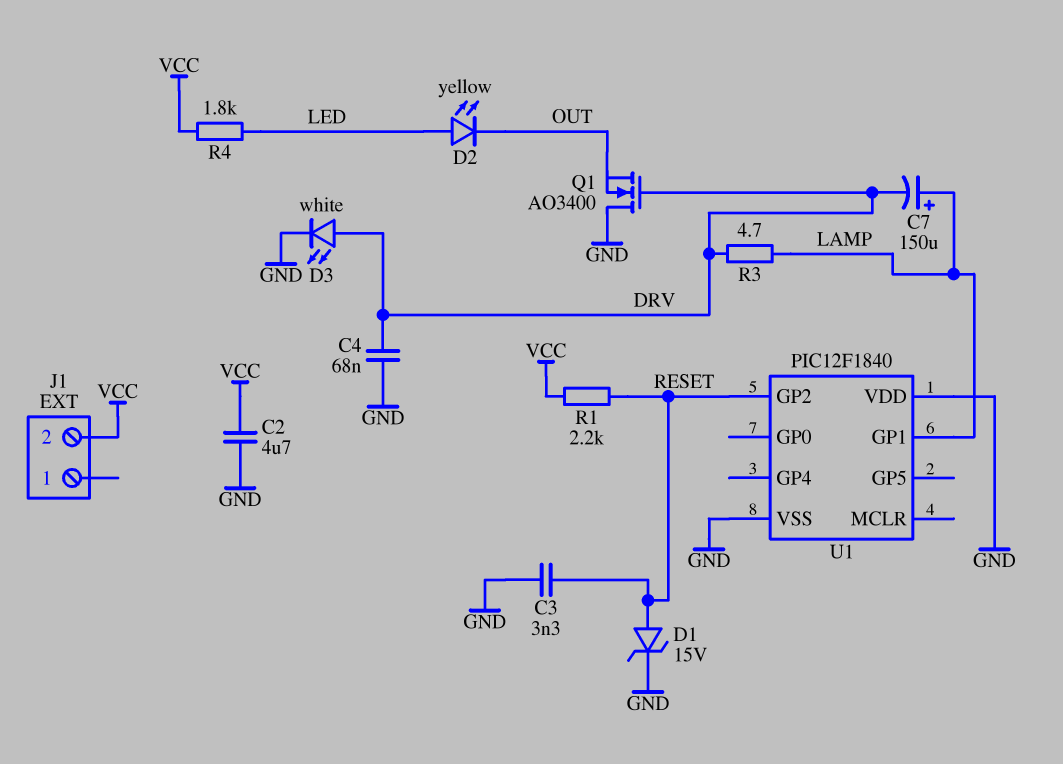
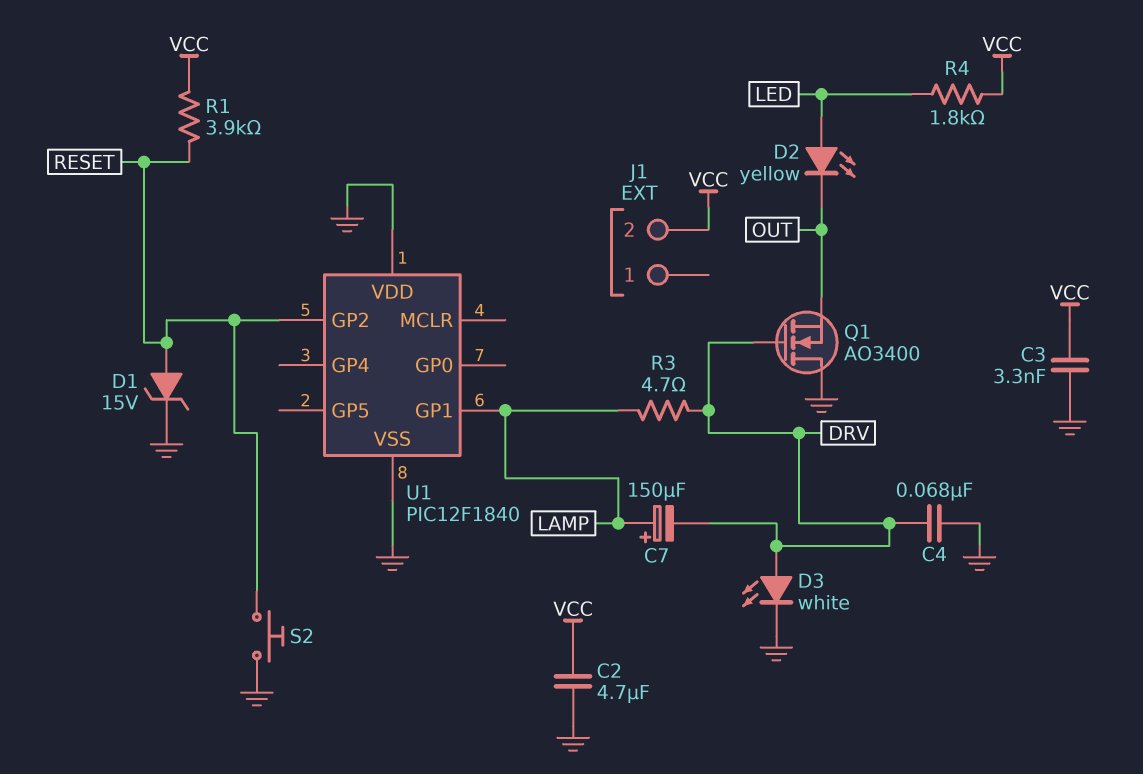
C3: 3.3nF (GND, RESET) -> 3.3nF (GND, VCC)
R1: 2.2k (RESET, VCC) -> 3.9k (RESET, VCC)
S2: none -> button (GND, RESET)

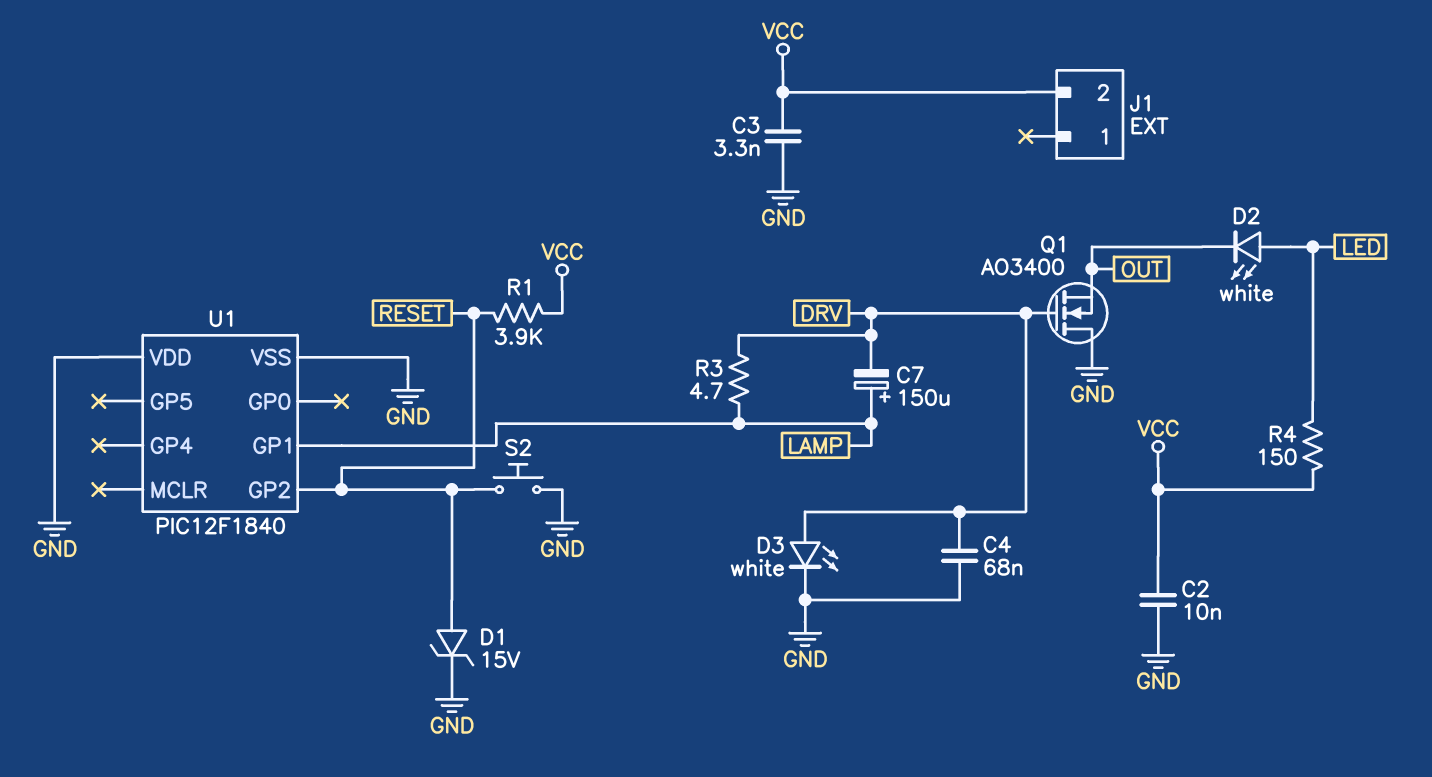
C2: 4.7uF (GND, VCC) -> 10nF (GND, VCC)
D2: LED yellow (A LED, K OUT) -> LED white (A LED, K OUT)
R4: 1.8k (LED, VCC) -> 150 (LED, VCC)

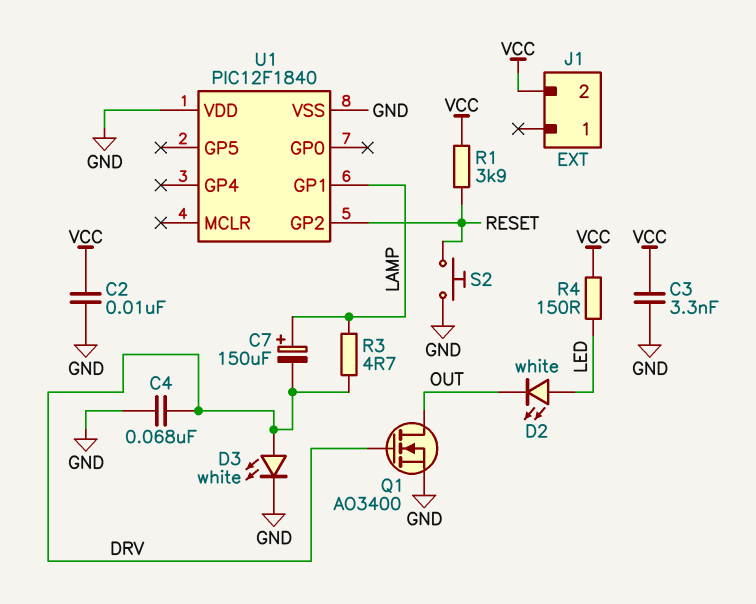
D1: zener 15V (A RESET, K GND) -> none
Q1: NMOS AO3400 (G DRV, D GND, S OUT) -> NMOS AO3400 (G DRV, D OUT, S GND)

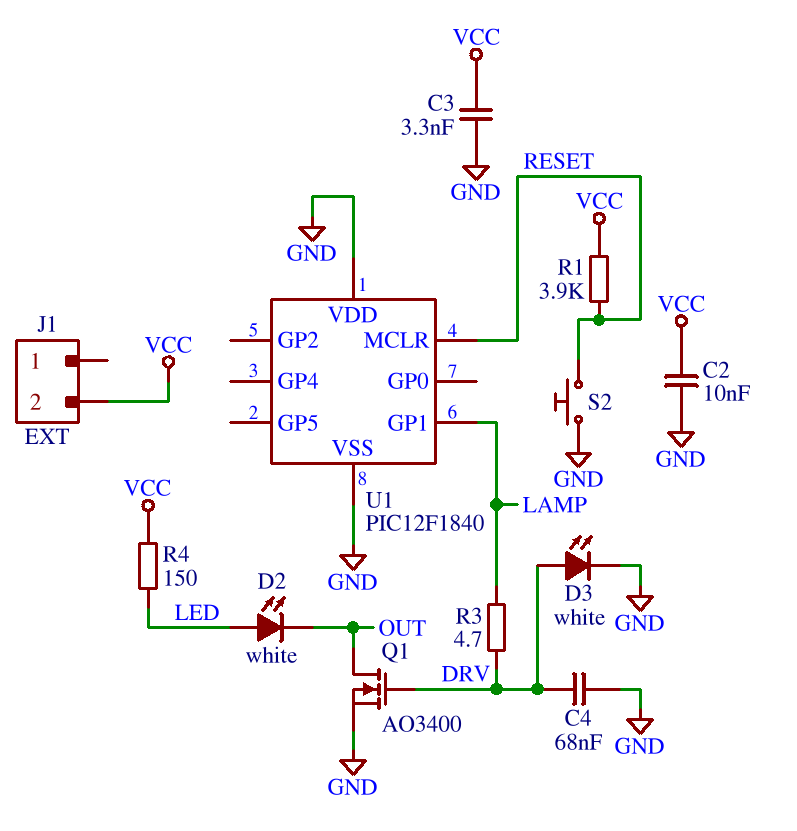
C7: 150uF (plus LAMP, minus DRV) -> none
U1 pin GP2: RESET -> none
U1 pin MCLR: none -> RESET

